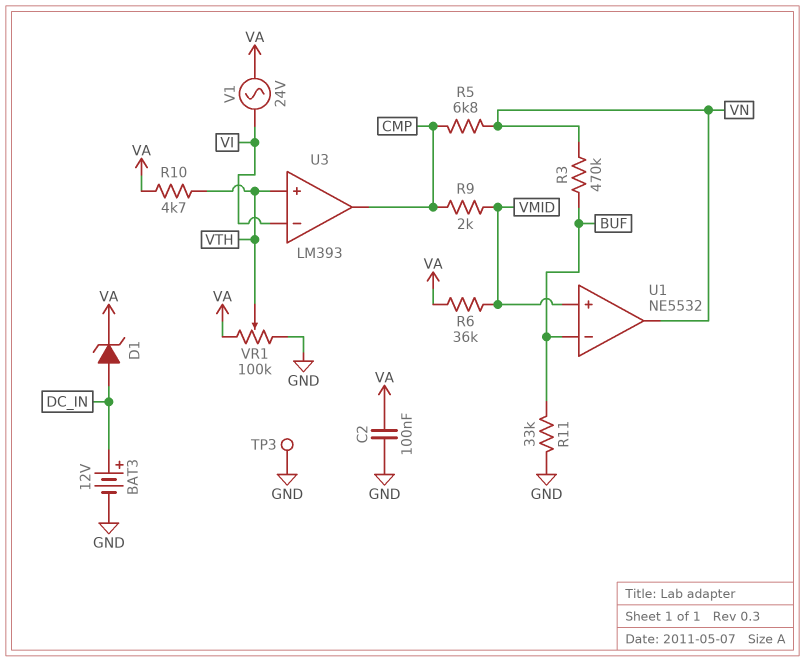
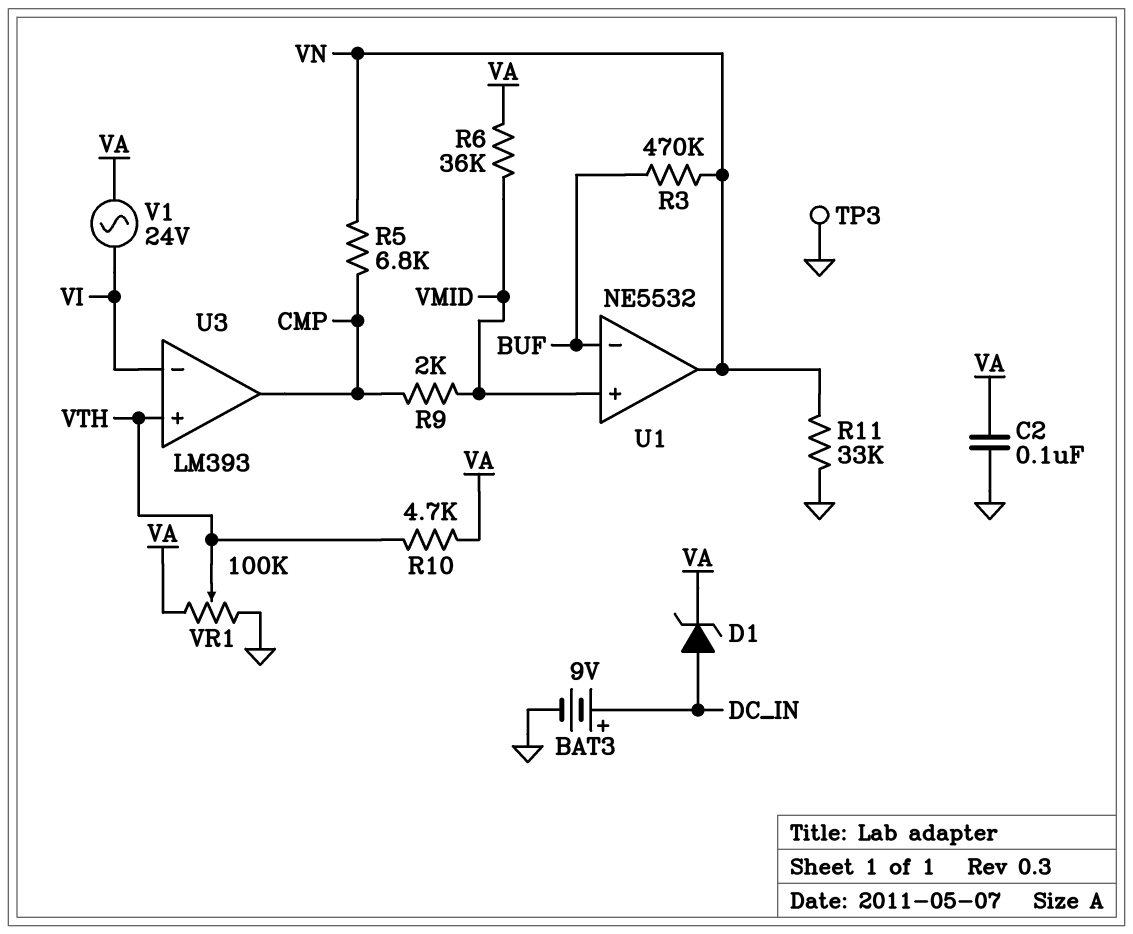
BAT3: 12V (plus DC_IN, minus GND) -> 9V (plus DC_IN, minus GND)
R11: 33k (BUF, GND) -> 33k (GND, VN)

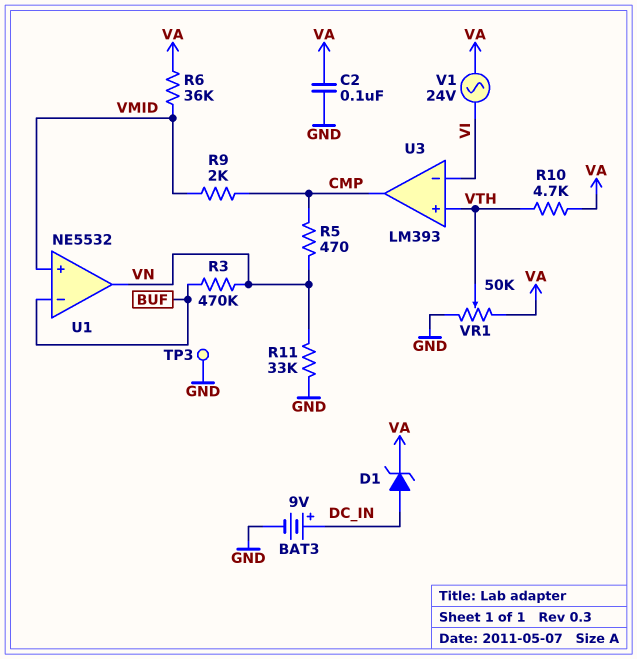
R5: 6.8k (CMP, VN) -> 470 (CMP, VN)
VR1: 100k (GND, VA, wiper VTH) -> 50k (GND, VA, wiper VTH)

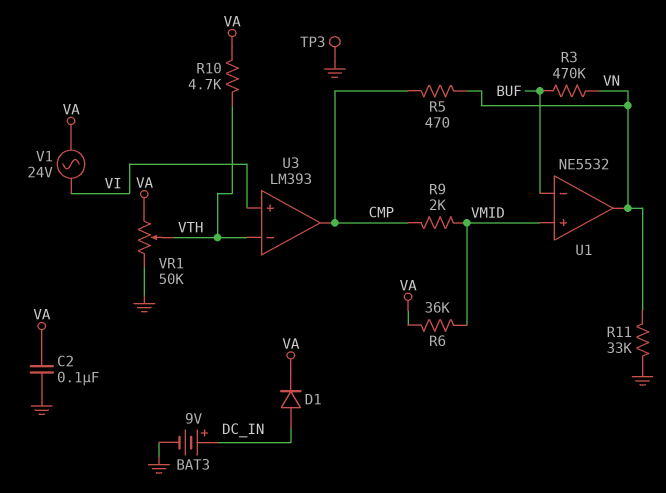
D1: zener (A DC_IN, K VA) -> diode (A DC_IN, K VA)
U3 pin in+: VTH -> VI
U3 pin in-: VI -> VTH

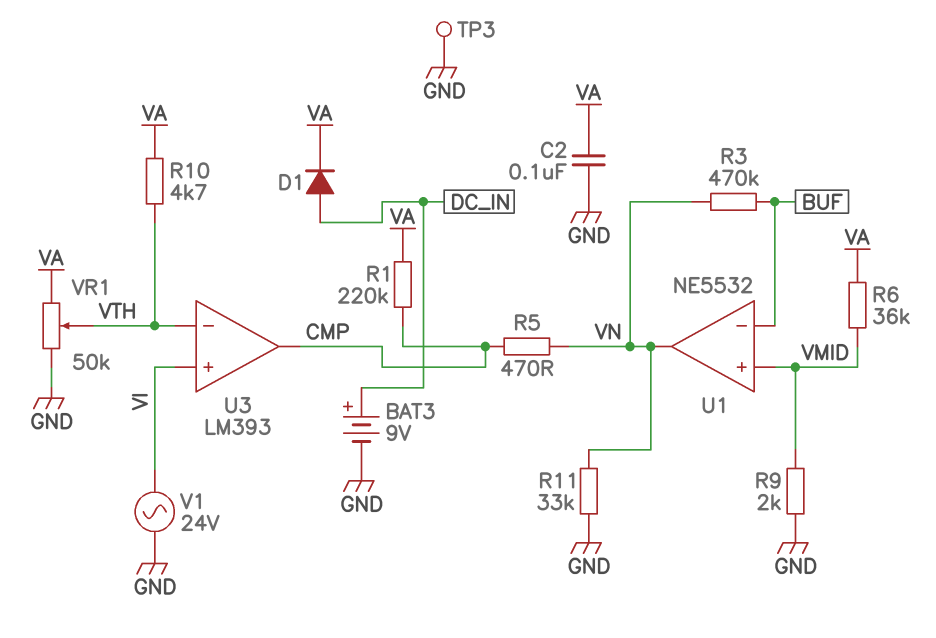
R1: none -> 220k (CMP, VA)
R9: 2k (CMP, VMID) -> 2k (GND, VMID)
V1: AC 24V (VA, VI) -> AC 24V (GND, VI)

